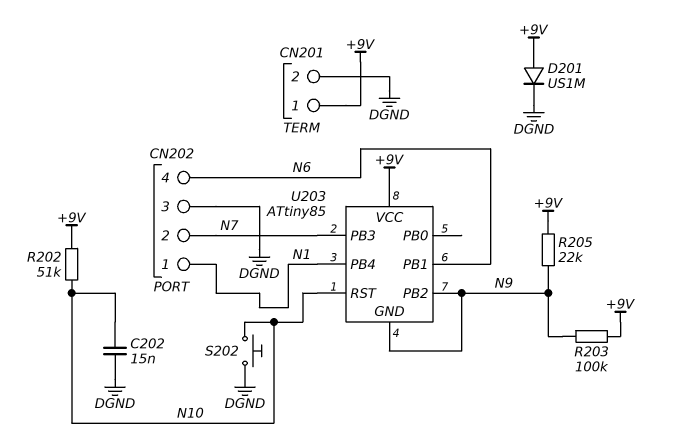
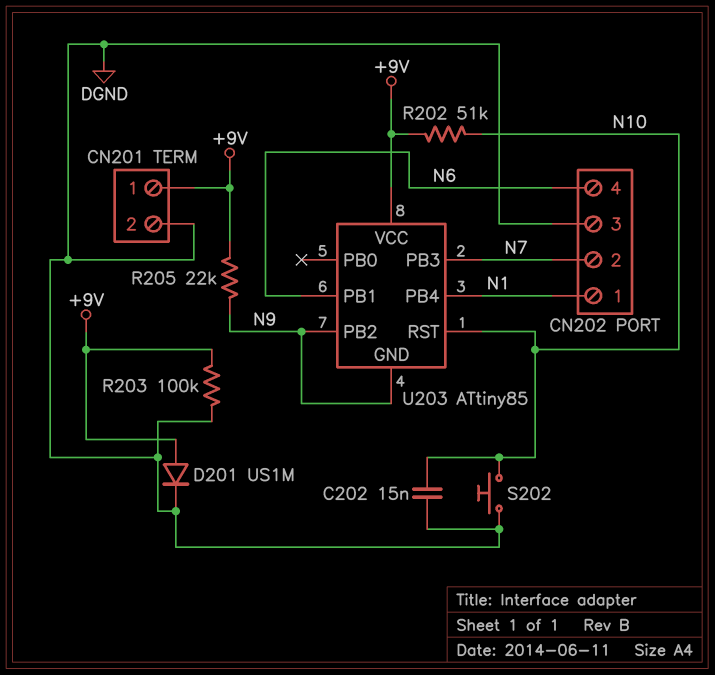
R203: 100k (+9V, N9) -> 100k (+9V, DGND)

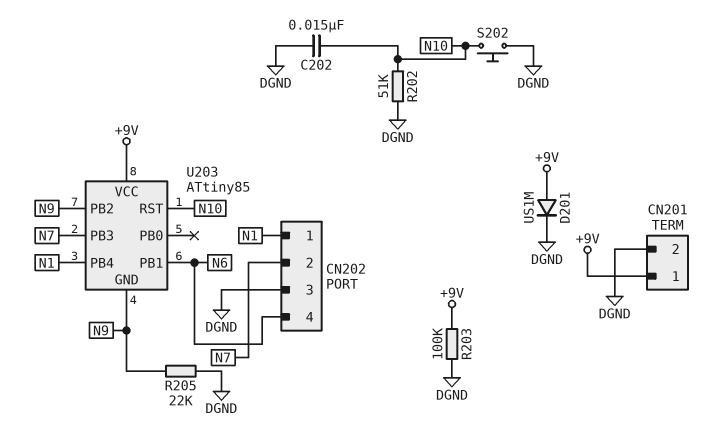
R202: 51k (+9V, N10) -> 51k (DGND, N10)
R205: 22k (+9V, N9) -> 22k (DGND, N9)

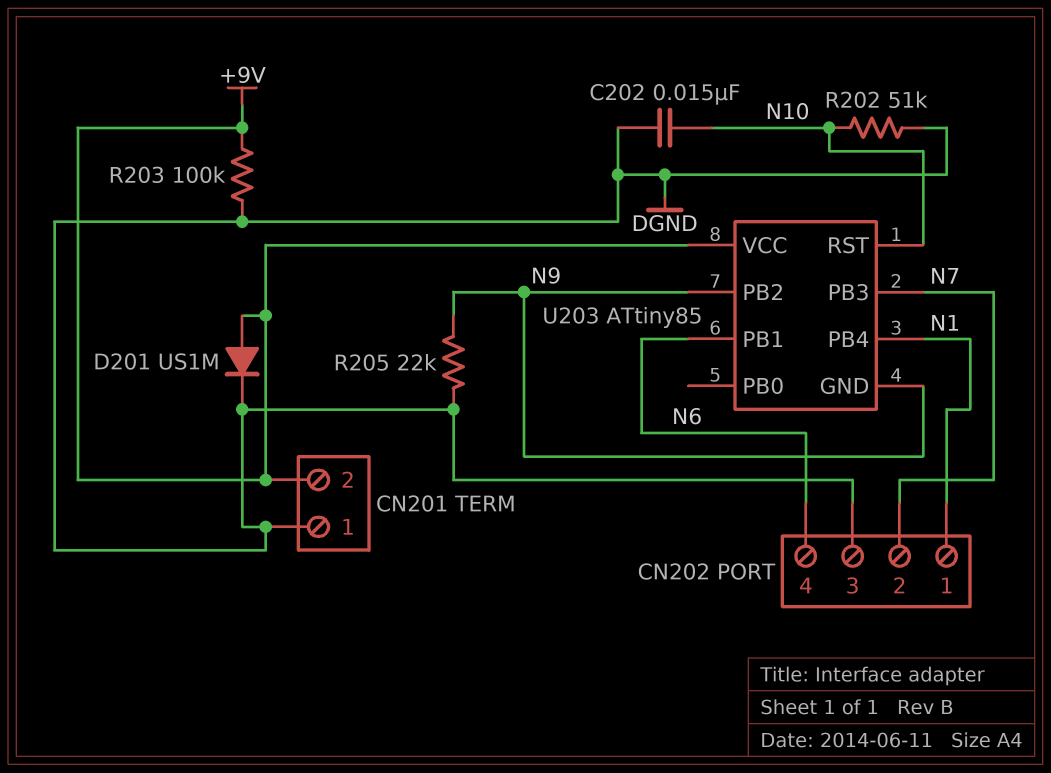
CN201 pin 1: +9V -> DGND
CN201 pin 2: DGND -> +9V
S202: button (DGND, N10) -> none

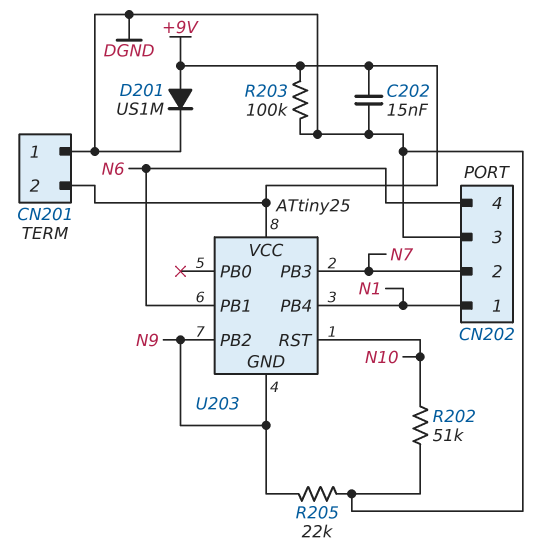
C202: 15nF (DGND, N10) -> 15nF (+9V, DGND)
U203: ATtiny85 -> ATtiny25

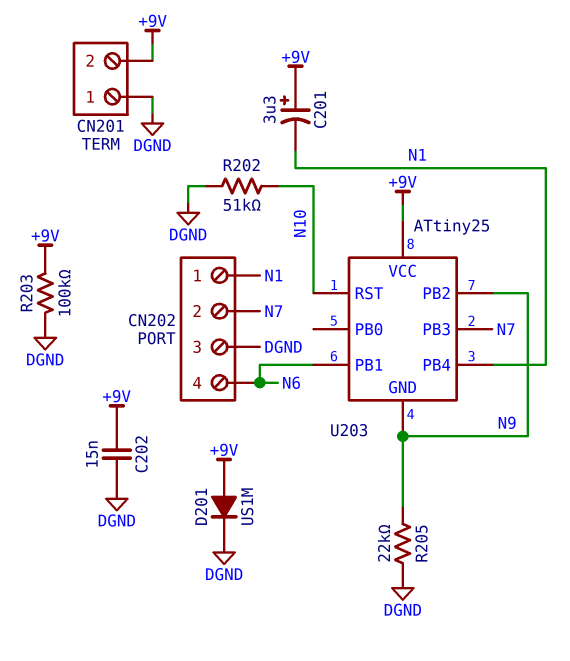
C201: none -> 3.3uF (plus +9V, minus N1)

